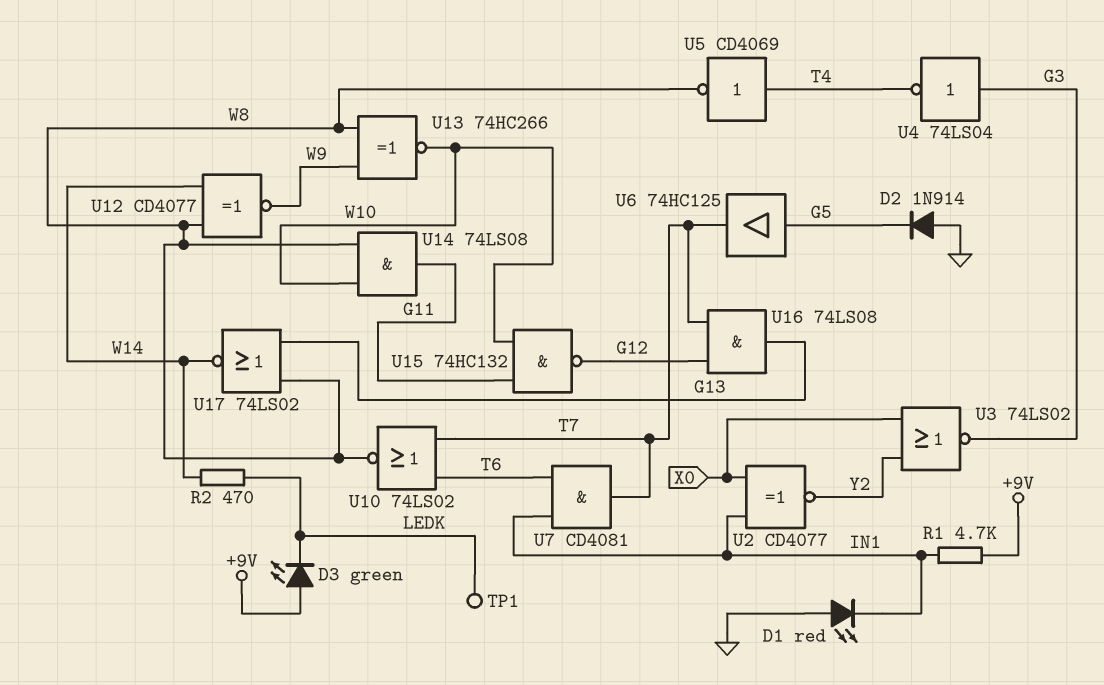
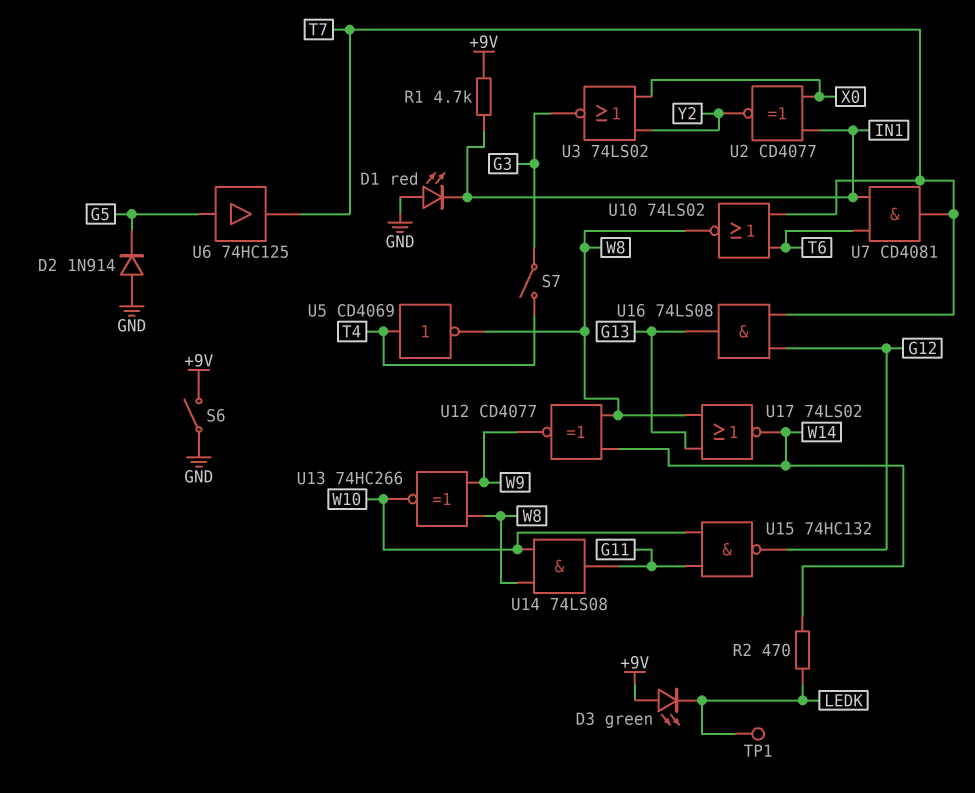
S6: none -> switch (+9V, GND)
S7: none -> switch (G3, T4)
U4: NOT 74LS04 (in G3, out T4) -> none

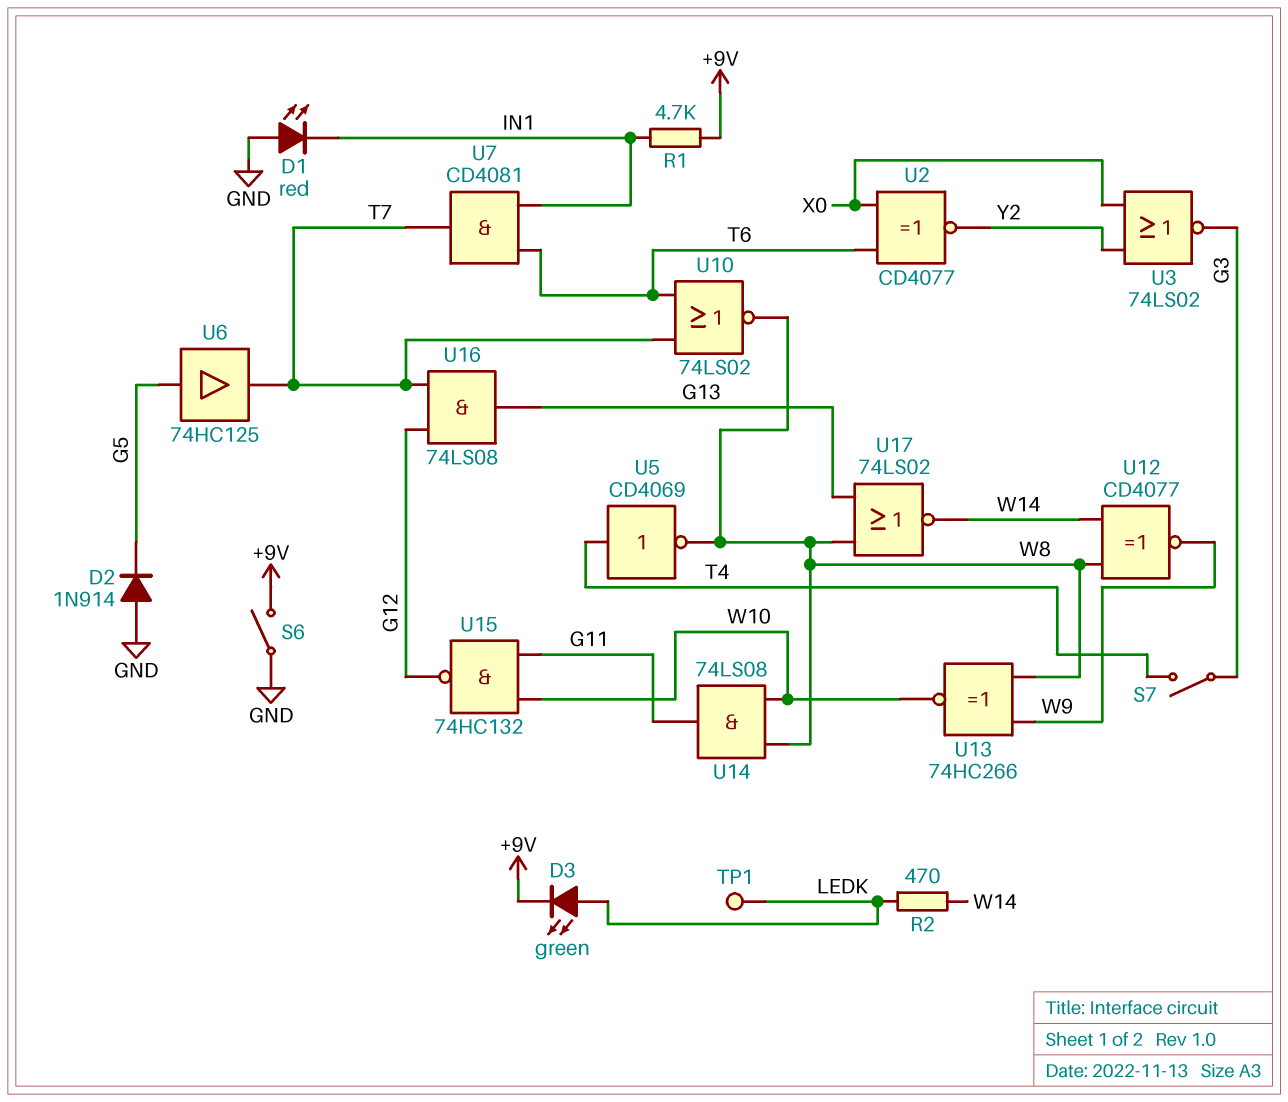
D3: LED green (A +9V, K LEDK) -> LED green (A LEDK, K +9V)
U2: XNOR CD4077 (in IN1, in X0, out Y2) -> XNOR CD4077 (in T6, in X0, out Y2)

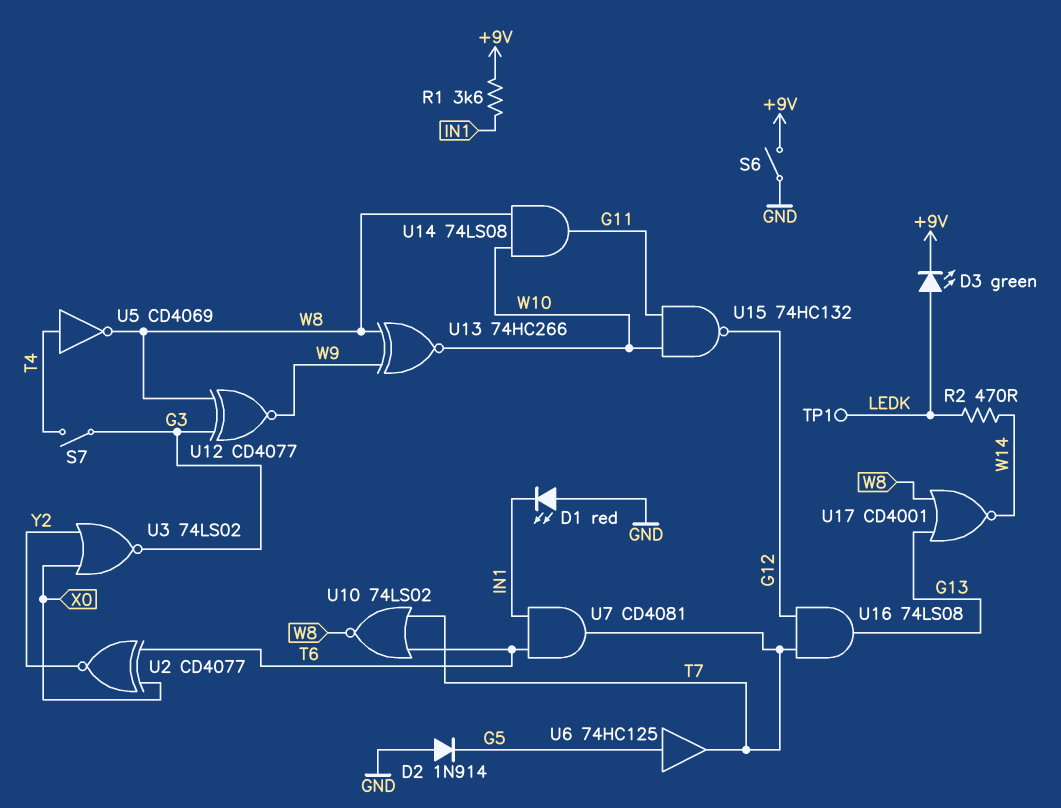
R1: 4.7k (+9V, IN1) -> 3.6k (+9V, IN1)
U12: XNOR CD4077 (in W8, in W14, out W9) -> XNOR CD4077 (in G3, in W8, out W9)
U17: NOR 74LS02 (in G13, in W8, out W14) -> NOR CD4001 (in G13, in W8, out W14)

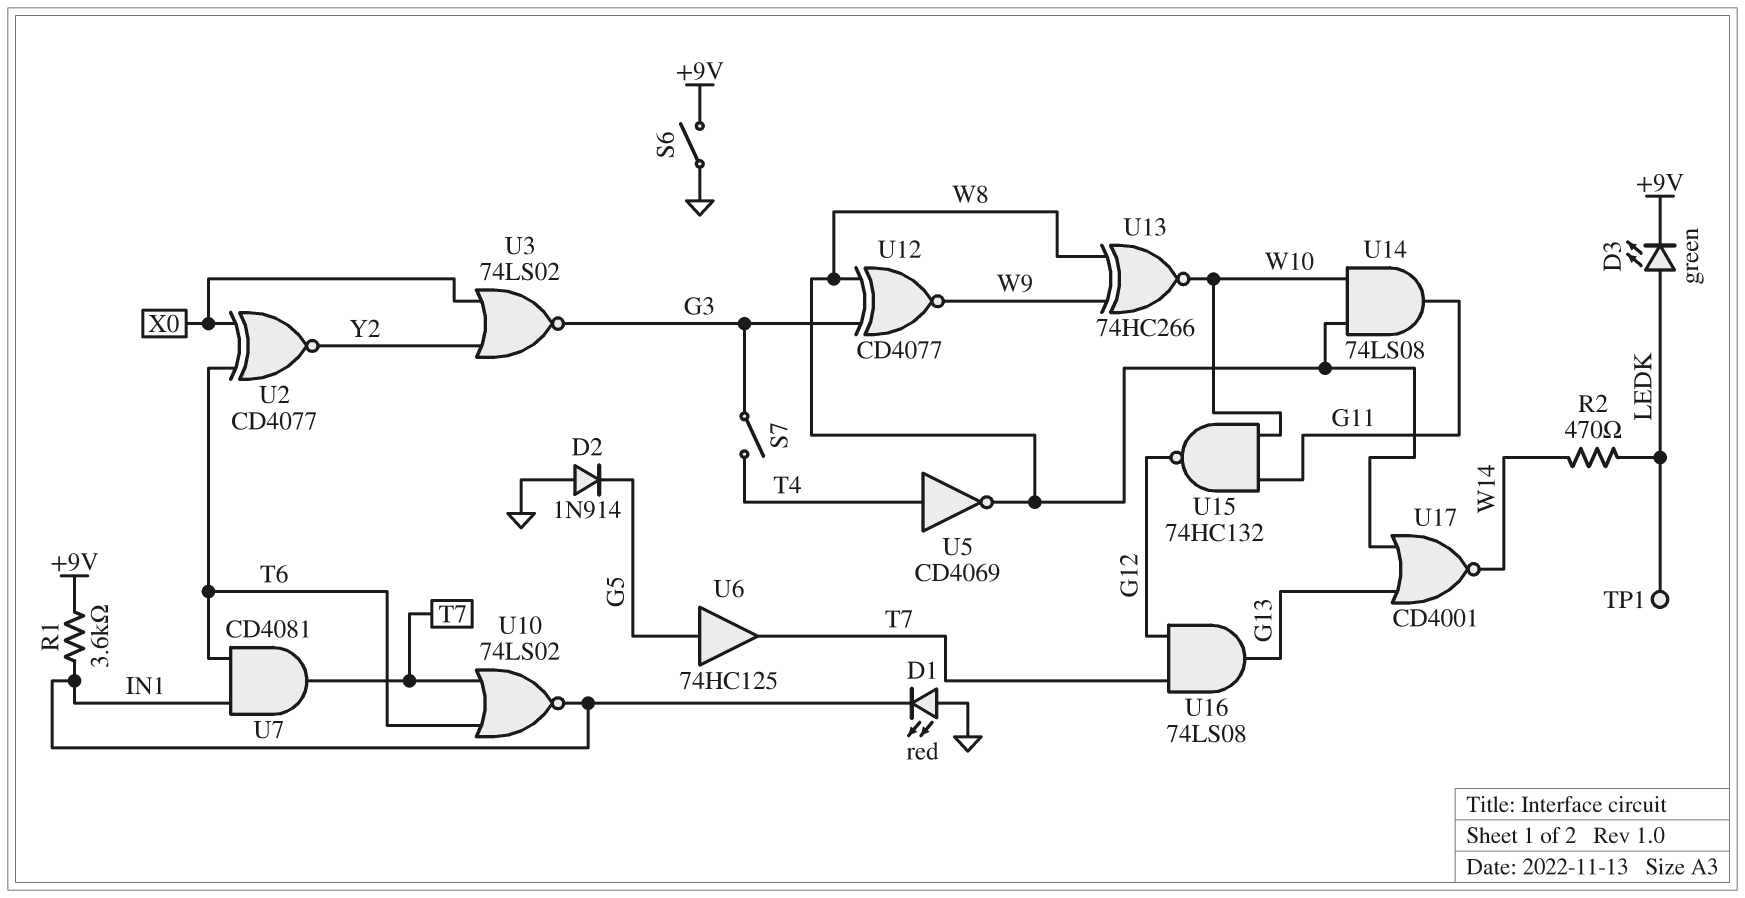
U10: NOR 74LS02 (in T6, in T7, out W8) -> NOR 74LS02 (in T6, in T7, out IN1)

